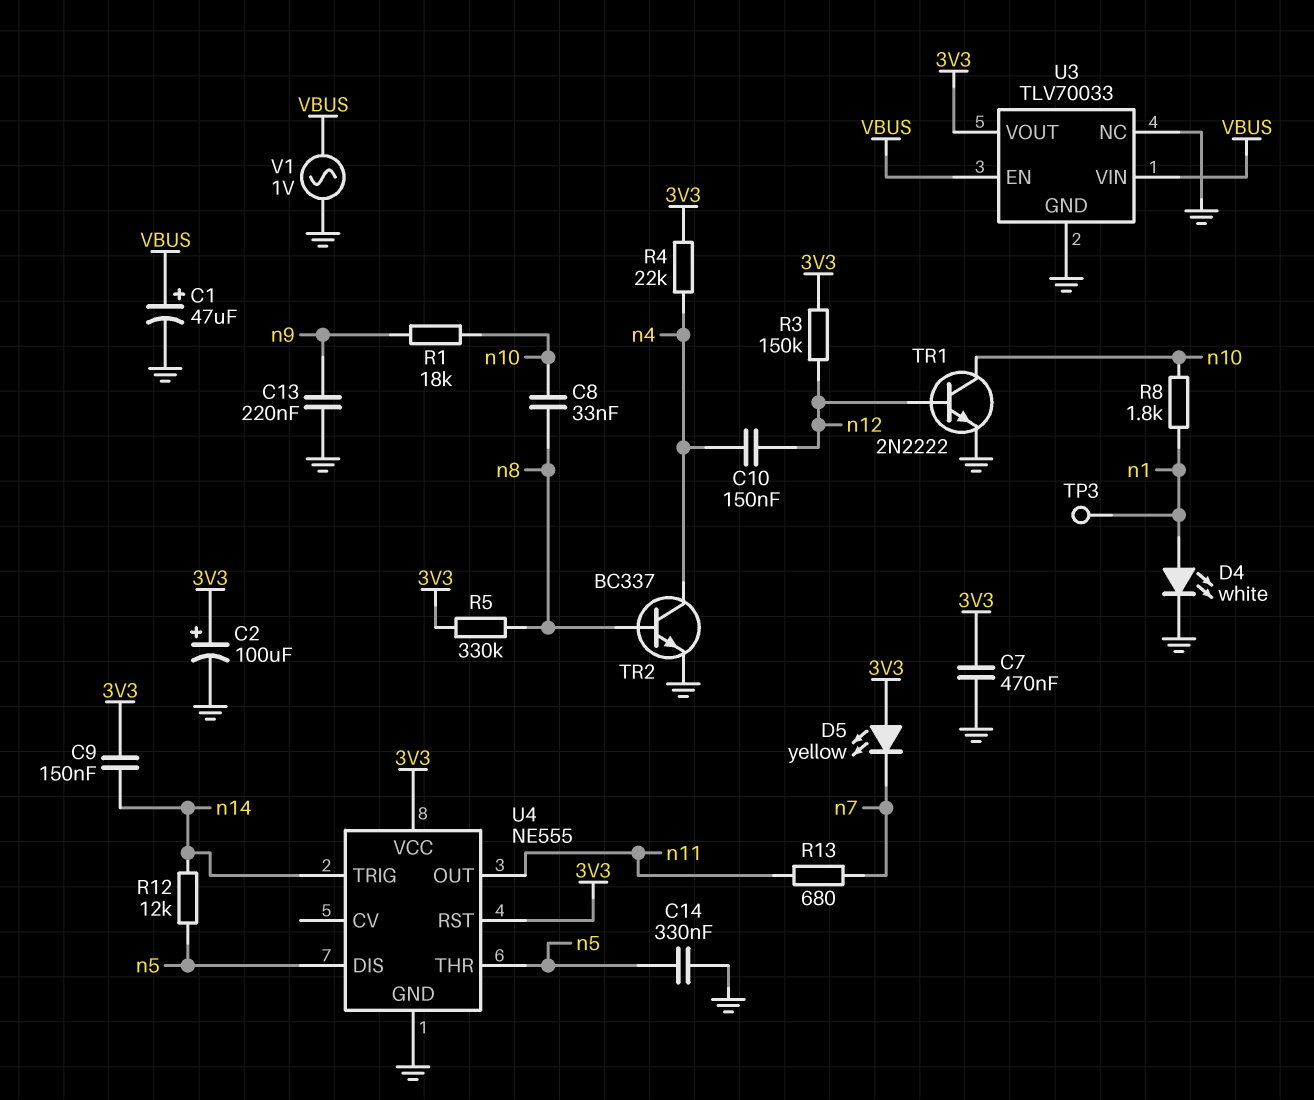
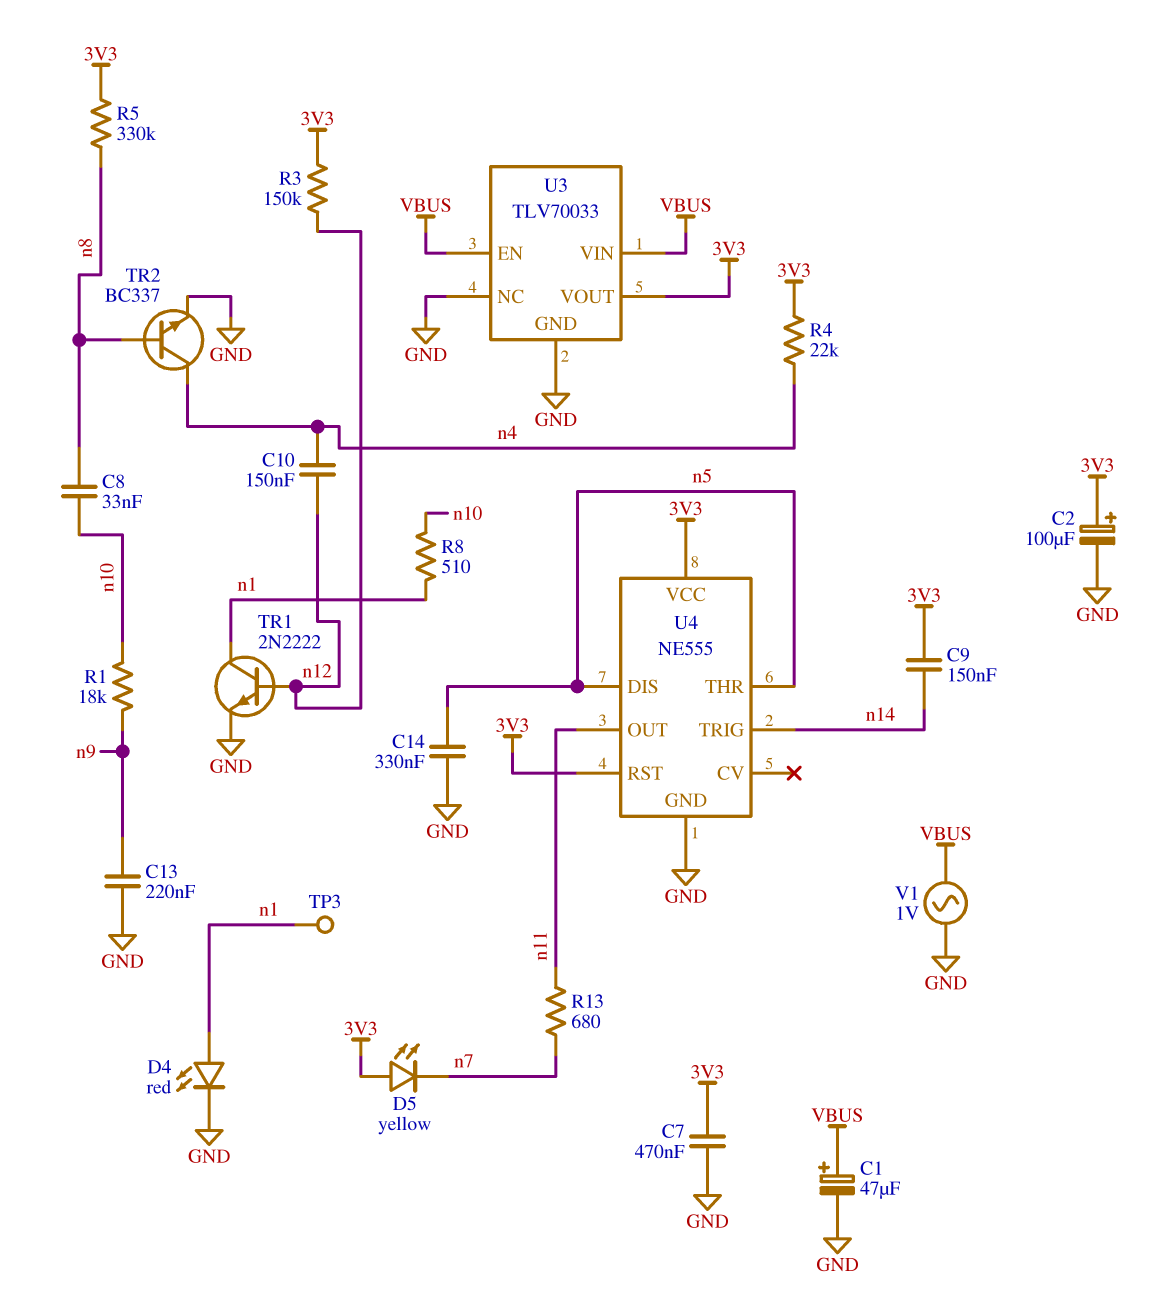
D4: LED white (A n1, K GND) -> LED red (A n1, K GND)
R8: 1.8k (n1, n10) -> 510 (n1, n10)
R12: 12k (n5, n14) -> none
TR1: NPN 2N2222 (B n12, C n10, E GND) -> NPN 2N2222 (B n12, C n1, E GND)

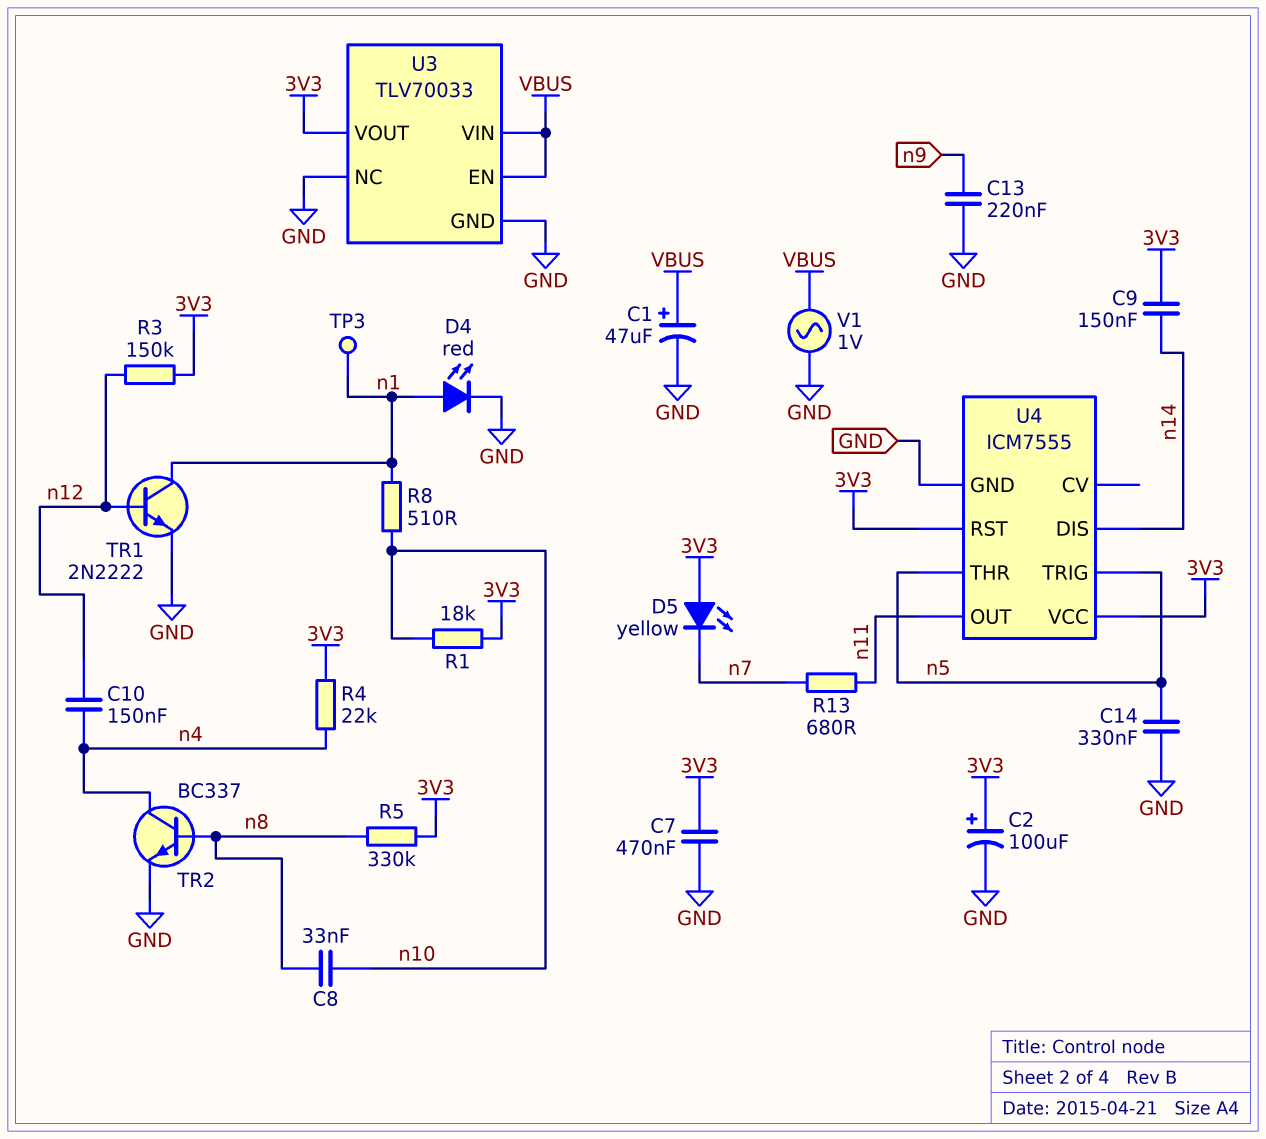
R1: 18k (n9, n10) -> 18k (3V3, n10)
U4: NE555 -> ICM7555
U4 pin DIS: n5 -> n14
U4 pin TRIG: n14 -> n5

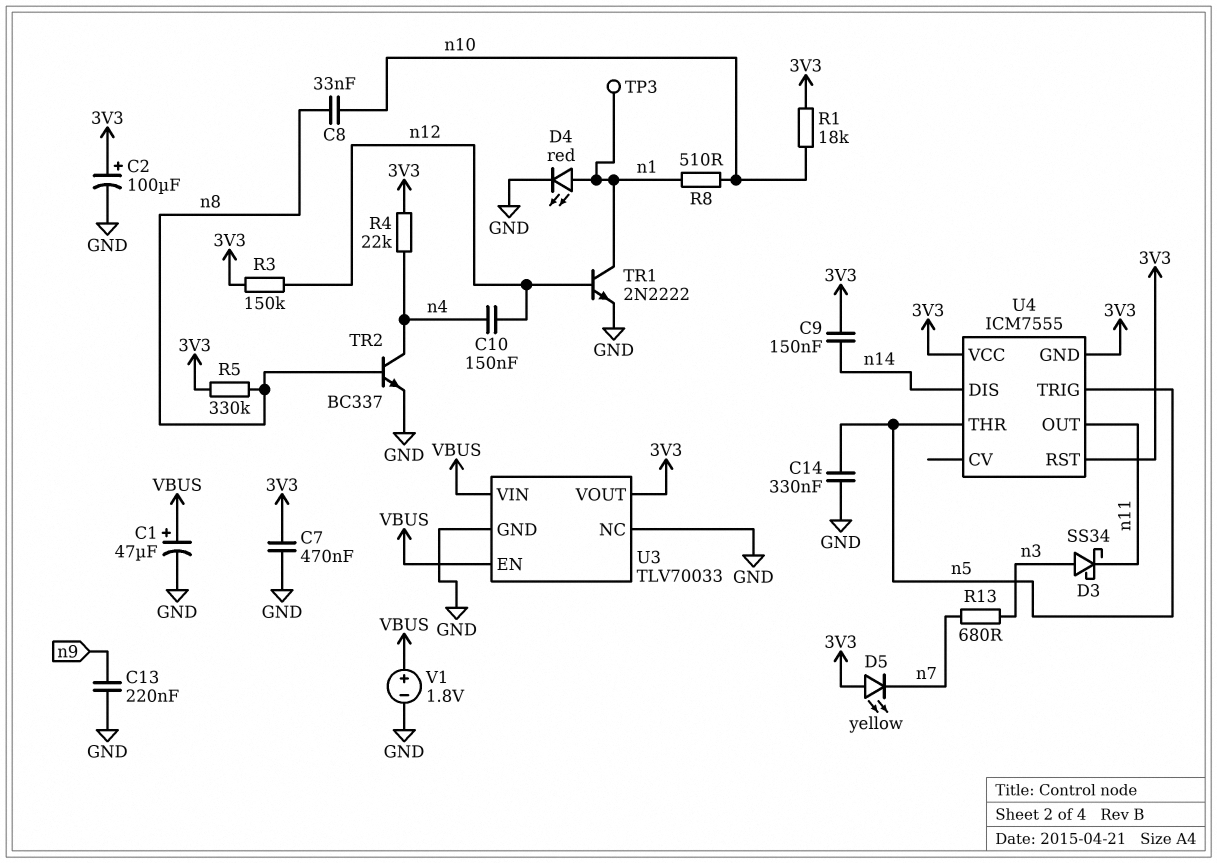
D3: none -> schottky SS34 (A n3, K n11)
R13: 680 (n7, n11) -> 680 (n3, n7)
U4 pin GND: GND -> 3V3
V1: AC 1V (GND, VBUS) -> 1.8V (plus VBUS, minus GND)

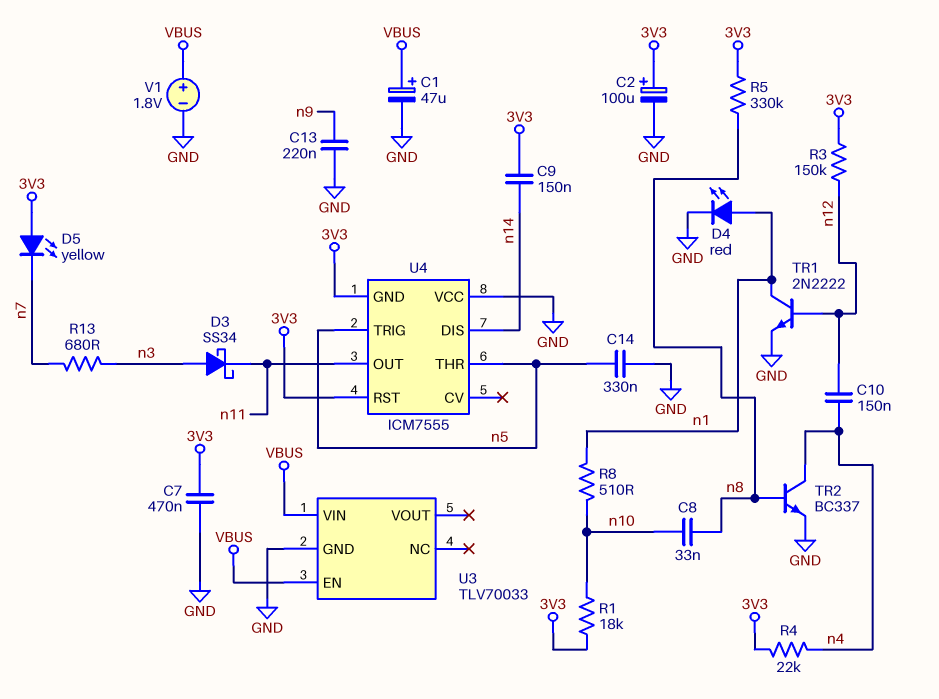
TP3: test point (n1) -> none
U3 pin NC: GND -> none
U3 pin VOUT: 3V3 -> none
U4 pin VCC: 3V3 -> GND

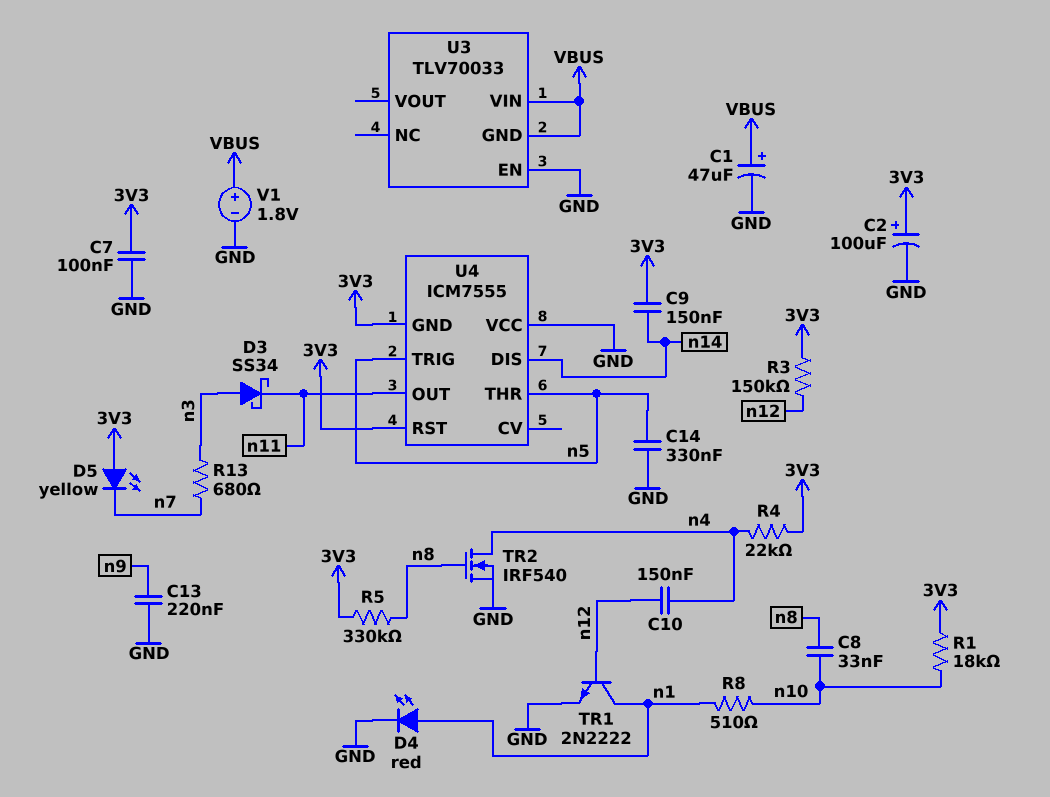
C7: 470nF (3V3, GND) -> 100nF (3V3, GND)
TR2: NPN BC337 (B n8, C n4, E GND) -> NMOS IRF540 (G n8, D n4, S GND)
U3 pin EN: VBUS -> GND
U3 pin GND: GND -> VBUS

